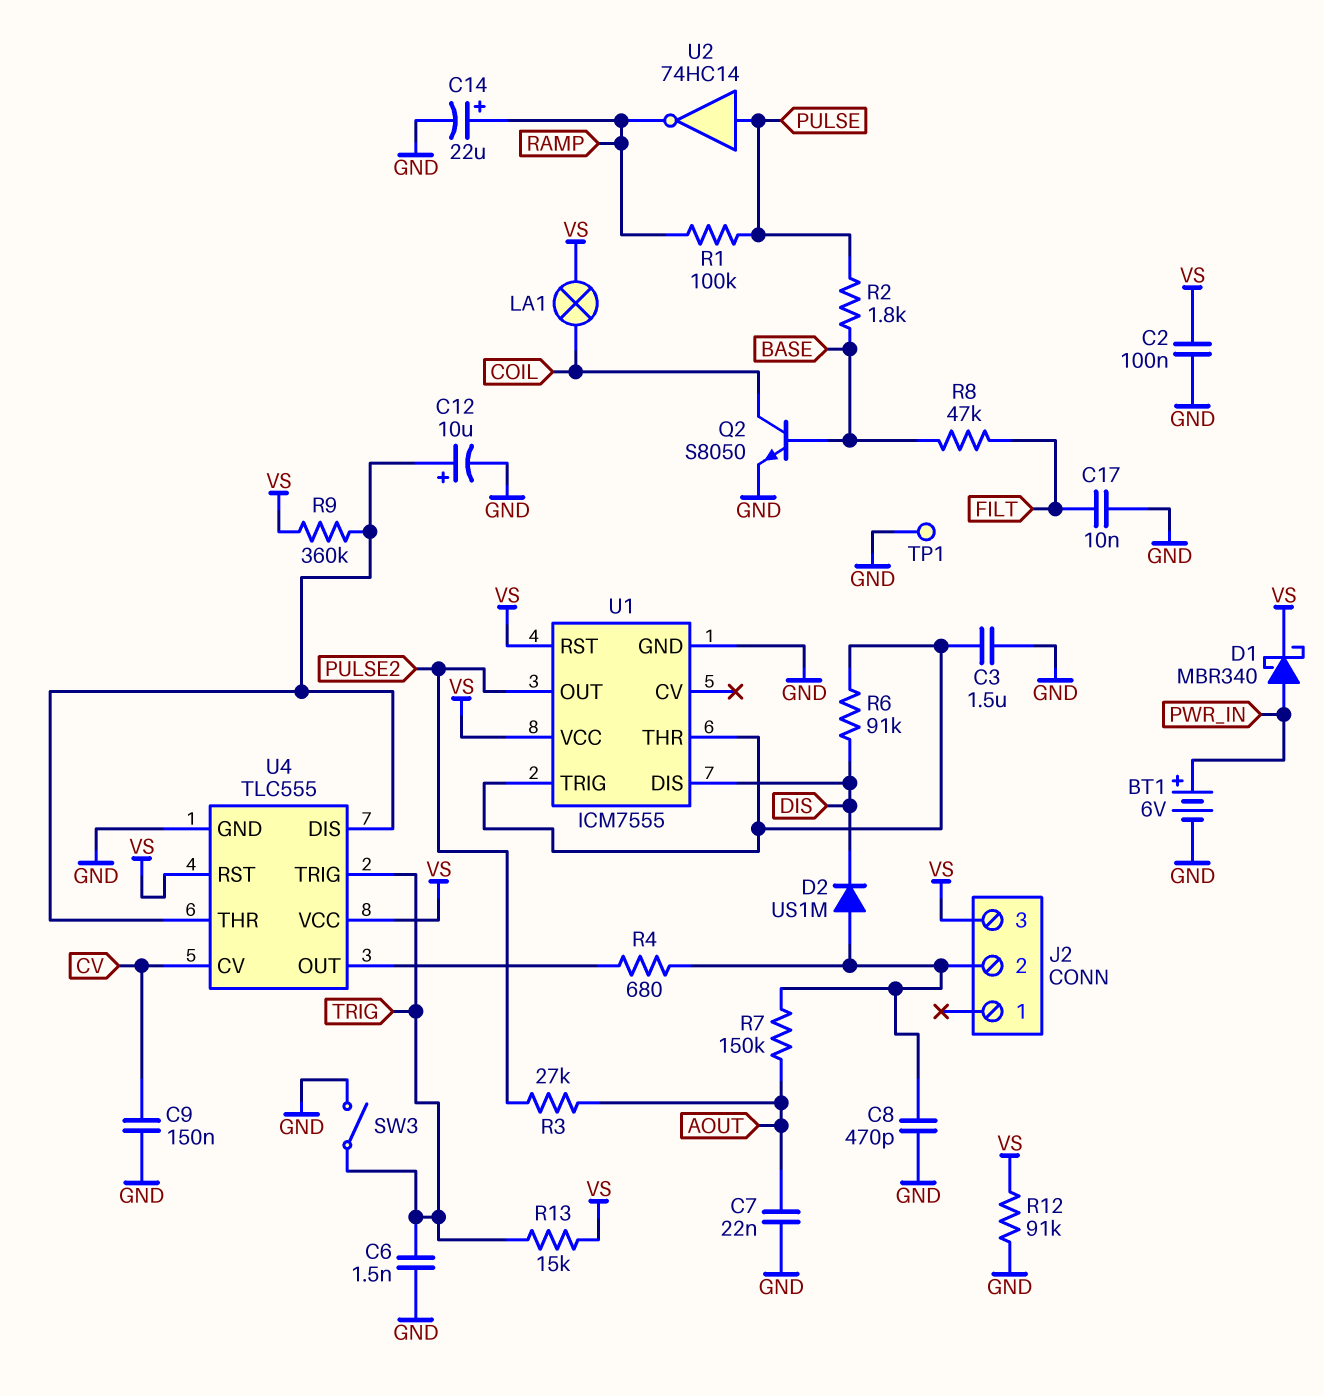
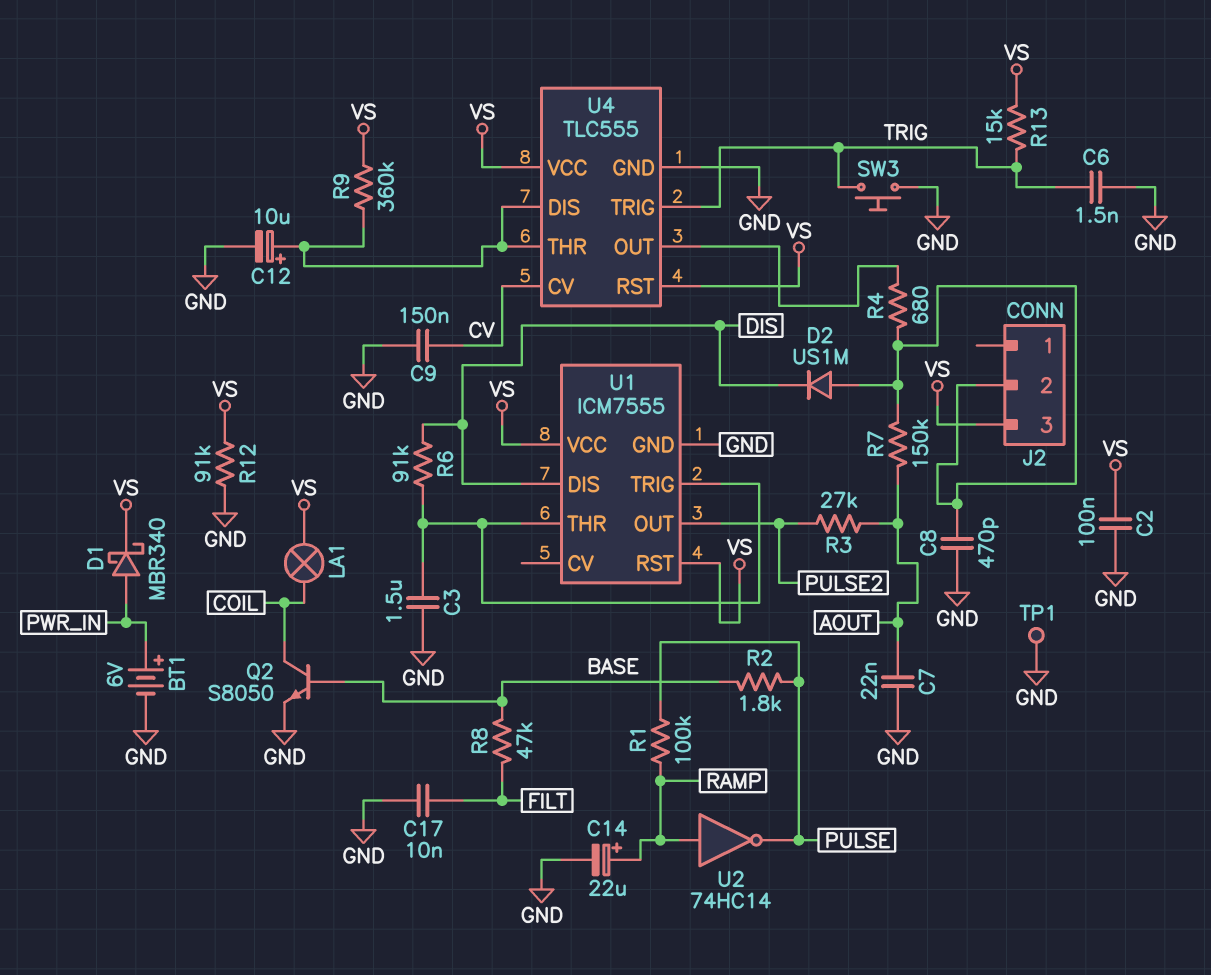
SW3: switch (GND, TRIG) -> button (GND, TRIG)
U2: NOT 74HC14 (in PULSE, out RAMP) -> NOT 74HC14 (in RAMP, out PULSE)

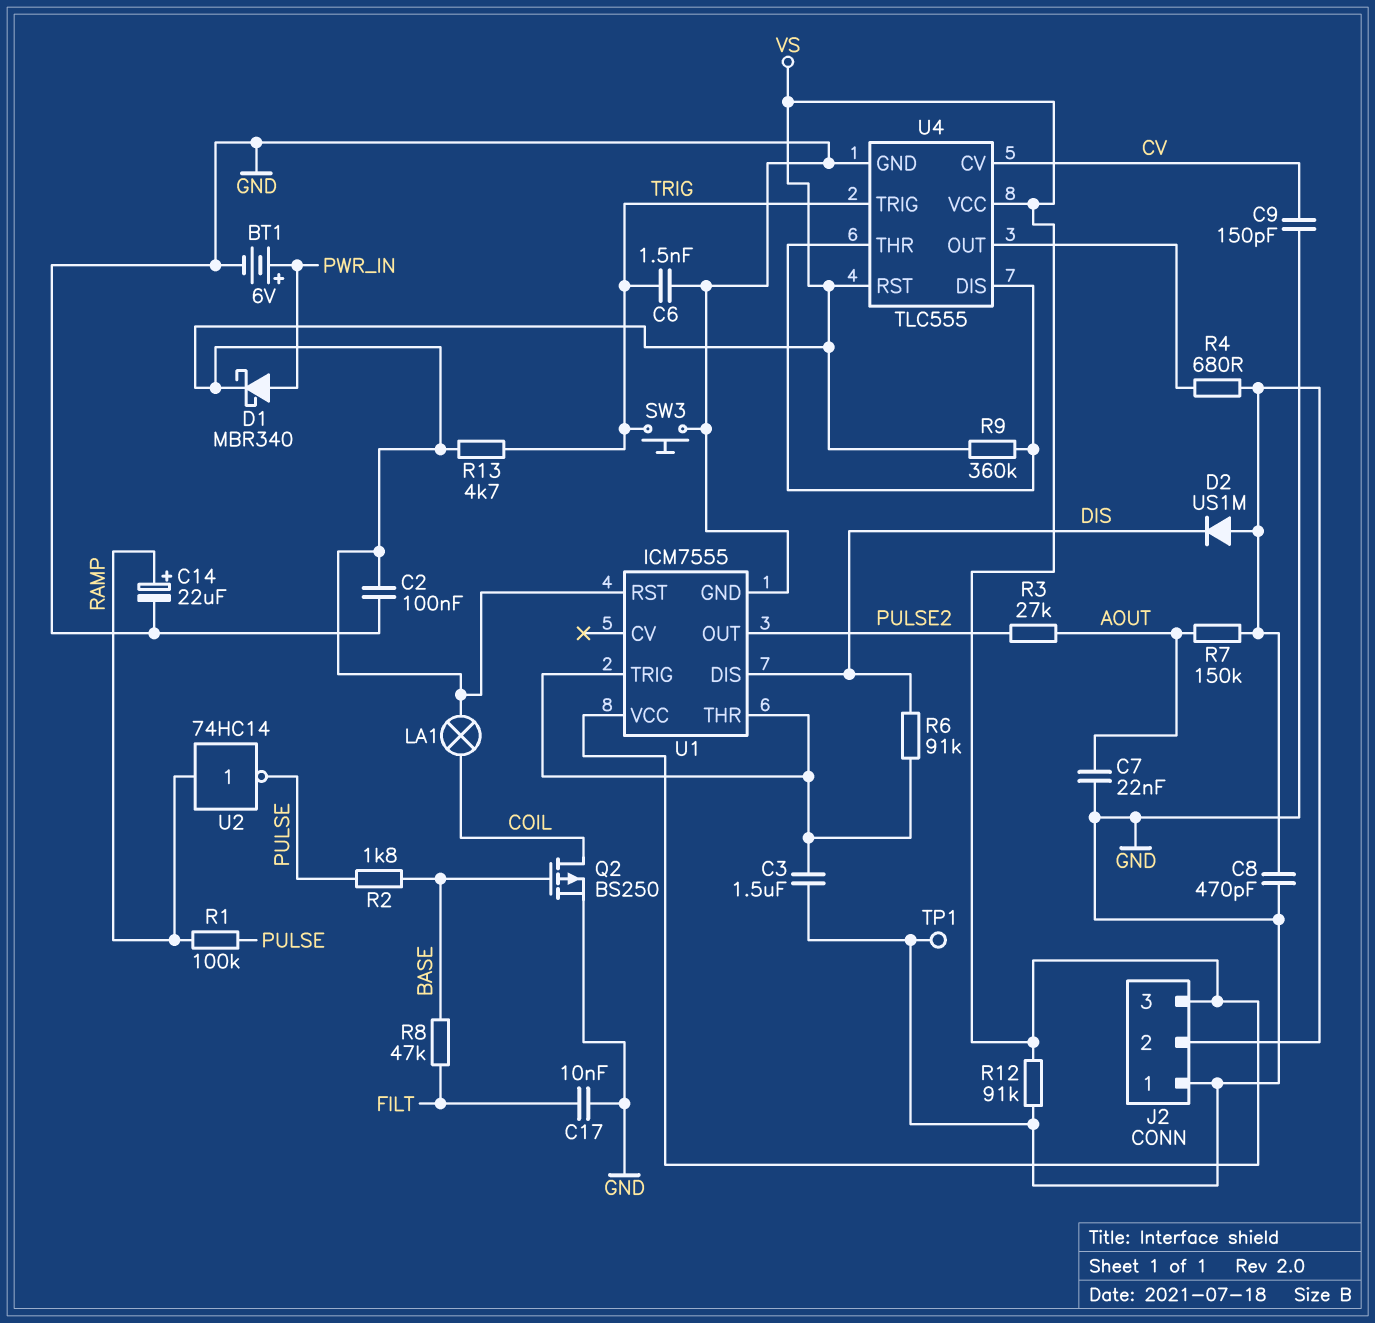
C9: 150nF (CV, GND) -> 150pF (CV, GND)
C12: 10uF (plus U4/DIS, minus GND) -> none
J2 pin 1: none -> GND
Q2: NPN S8050 (B BASE, C COIL, E GND) -> PMOS BS250 (G BASE, D COIL, S GND)
R13: 15k (TRIG, VS) -> 4.7k (TRIG, VS)

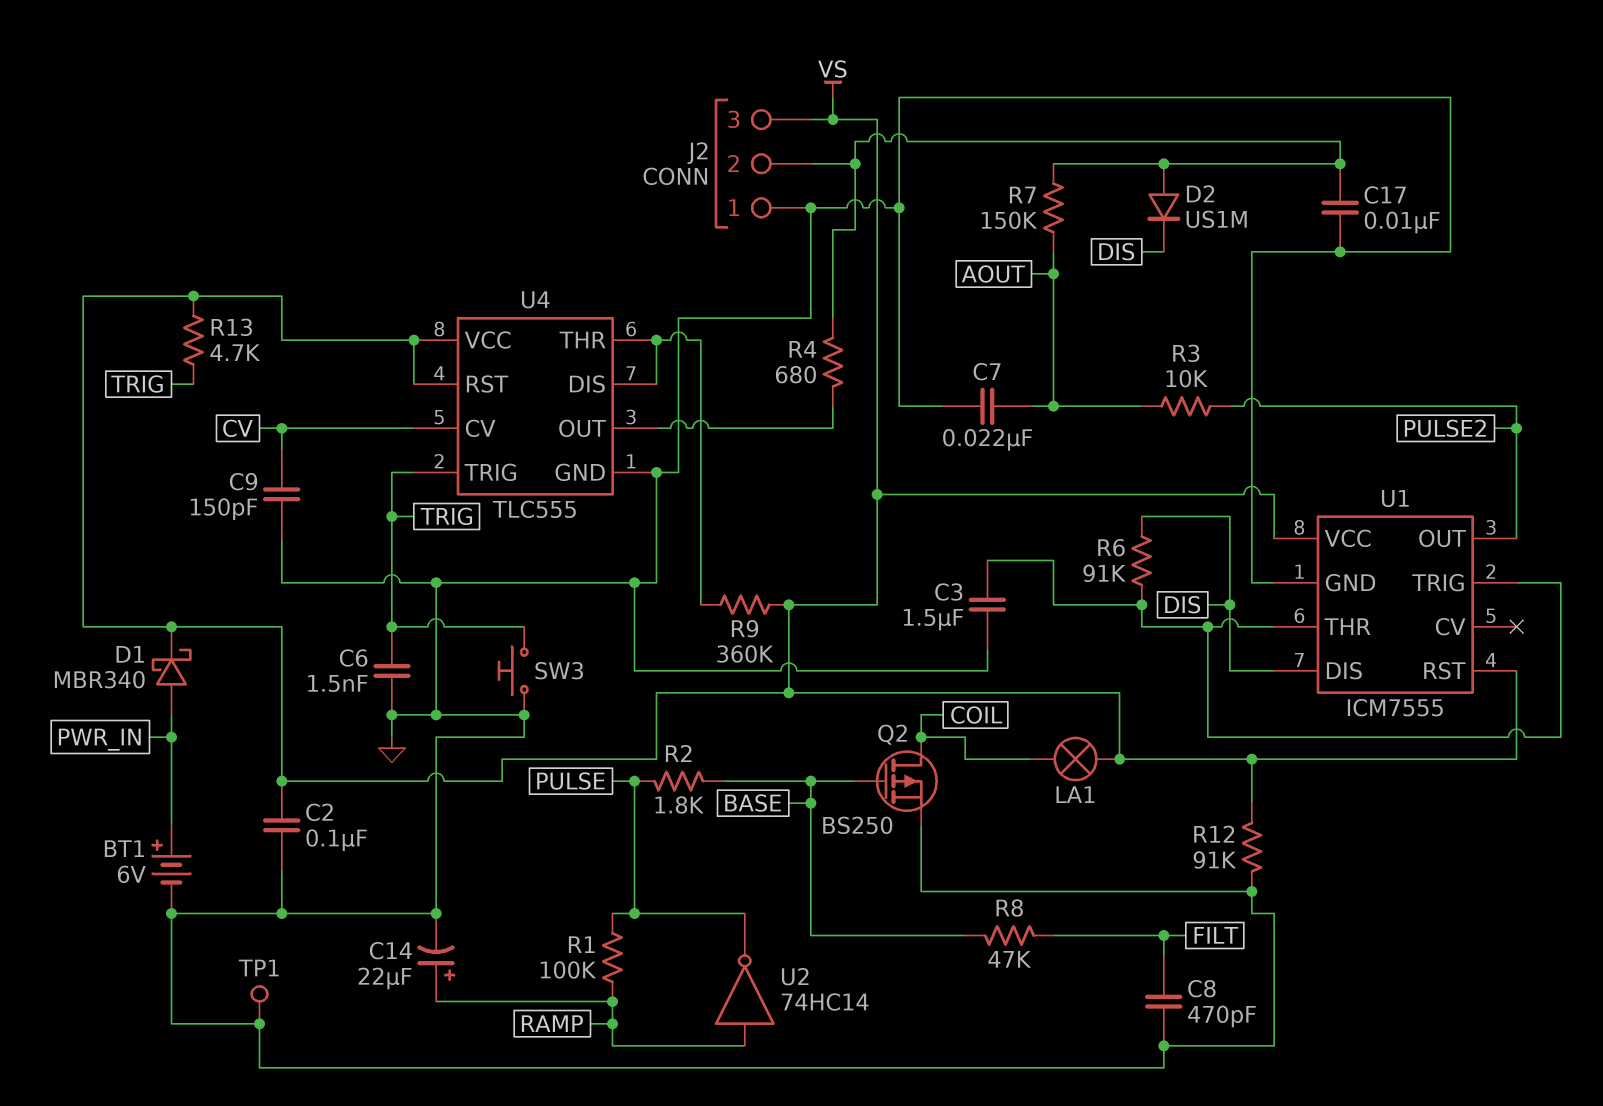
C8: 470pF (GND, J2/2) -> 470pF (FILT, GND)
C17: 10nF (FILT, GND) -> 10nF (GND, J2/2)
R3: 27k (AOUT, PULSE2) -> 10k (AOUT, PULSE2)

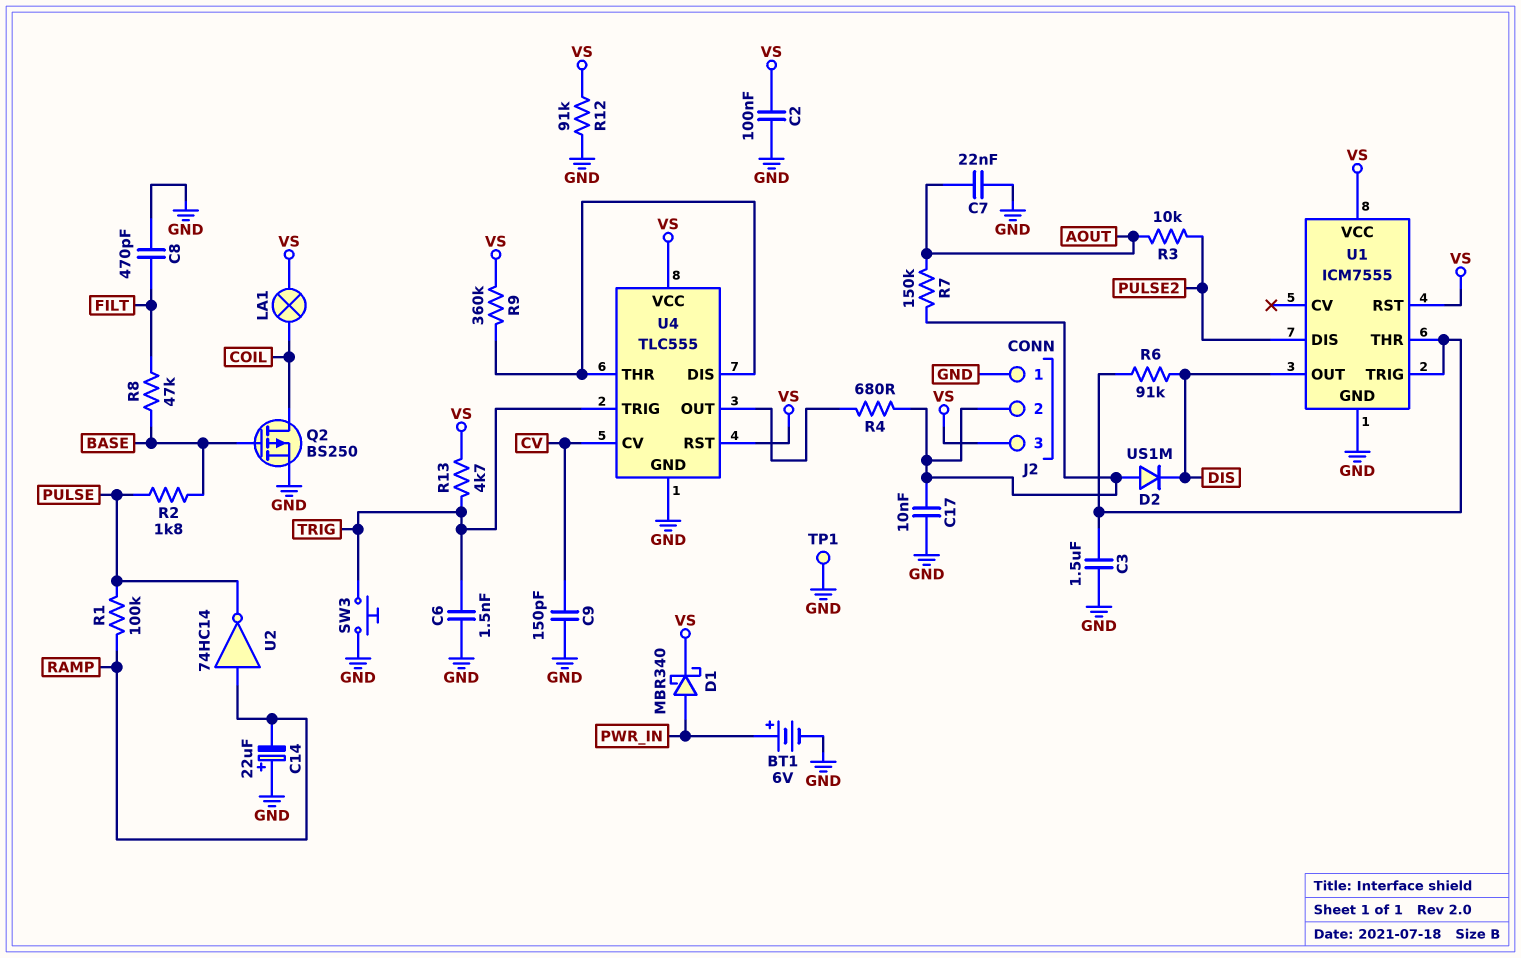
C14: 22uF (plus RAMP, minus GND) -> 22uF (plus GND, minus RAMP)
U1 pin DIS: DIS -> PULSE2
U1 pin OUT: PULSE2 -> DIS

